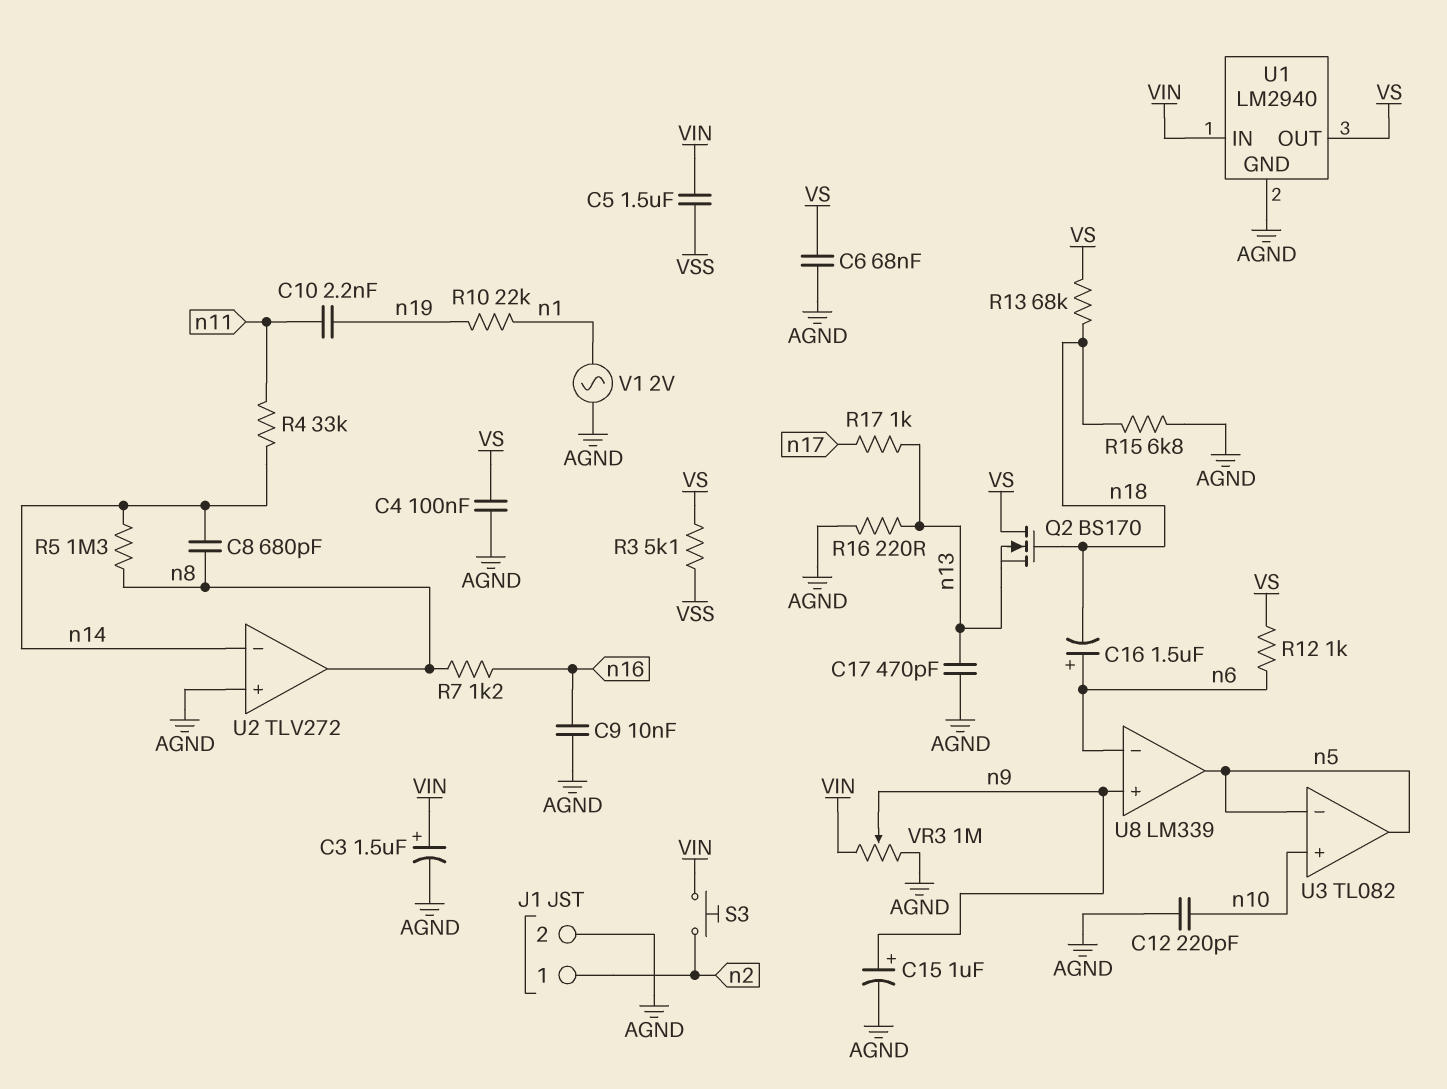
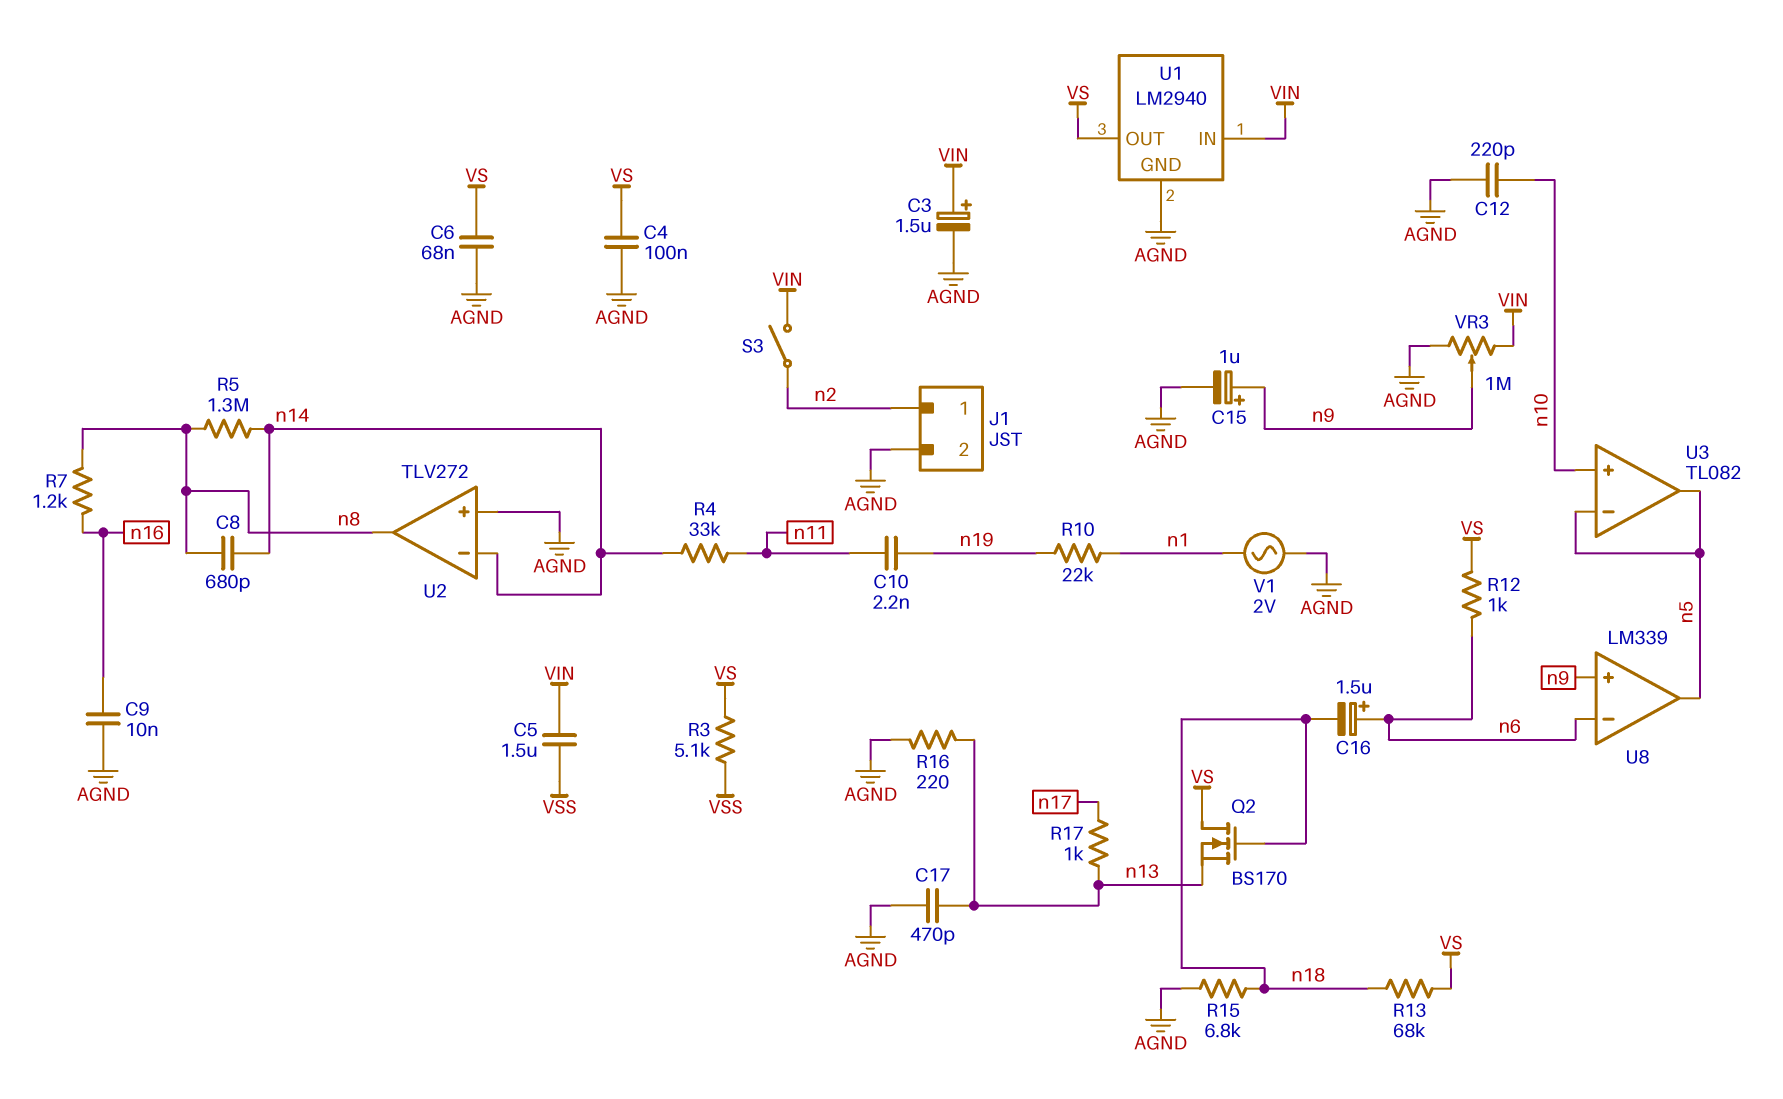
S3: button (VIN, n2) -> switch (VIN, n2)

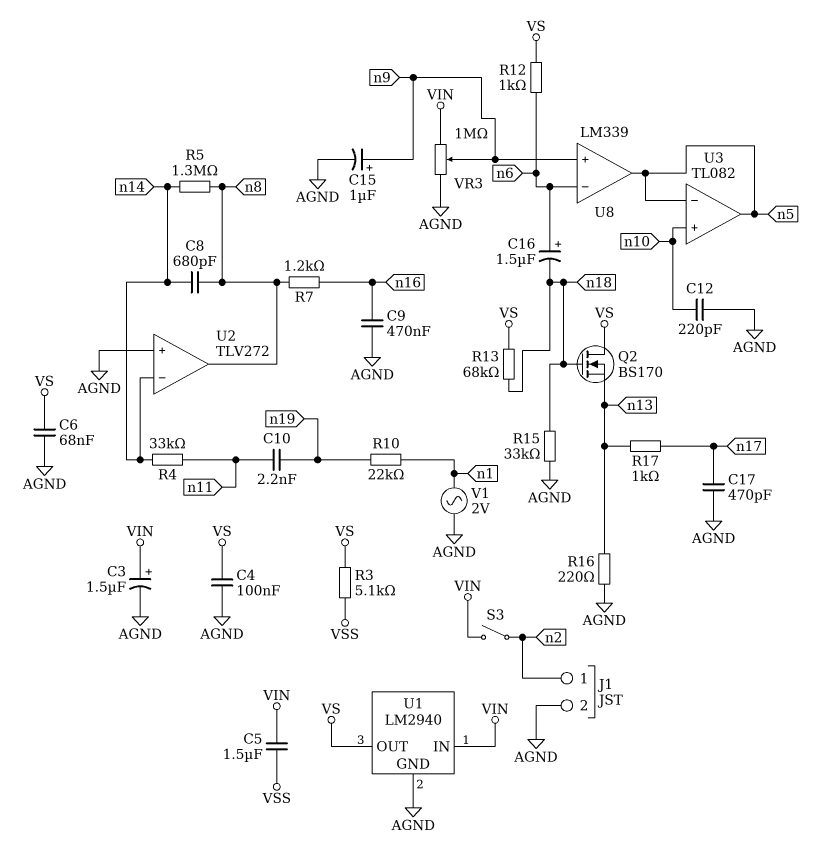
C9: 10nF (AGND, n16) -> 470nF (AGND, n16)
C17: 470pF (AGND, n13) -> 470pF (AGND, n17)
R15: 6.8k (AGND, n18) -> 33k (AGND, n18)

